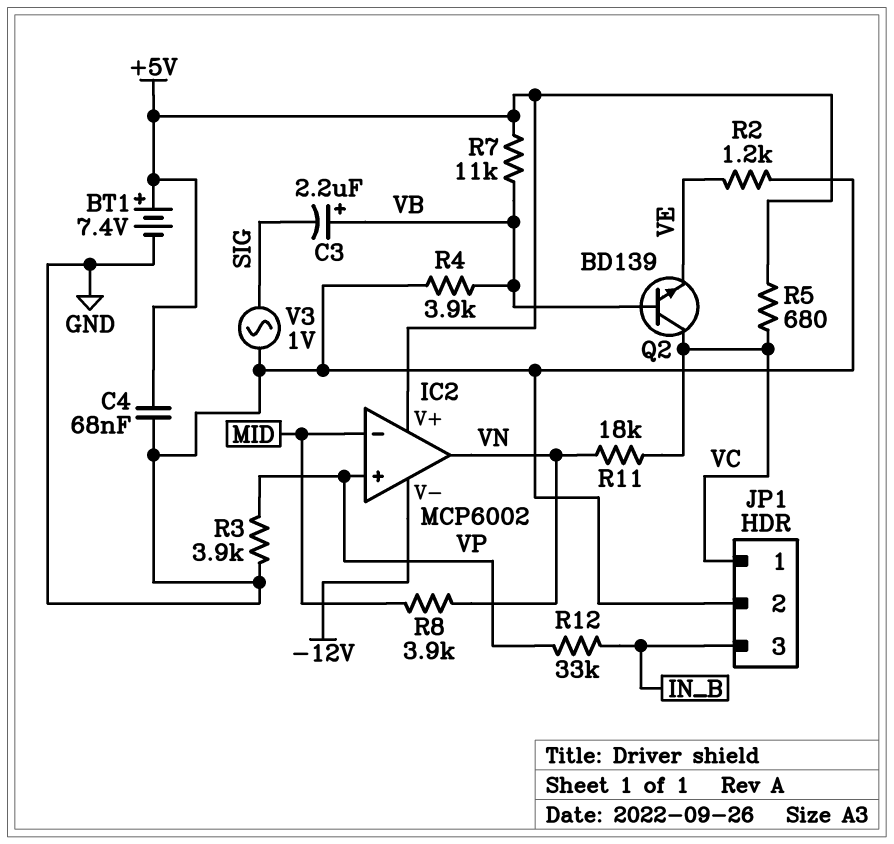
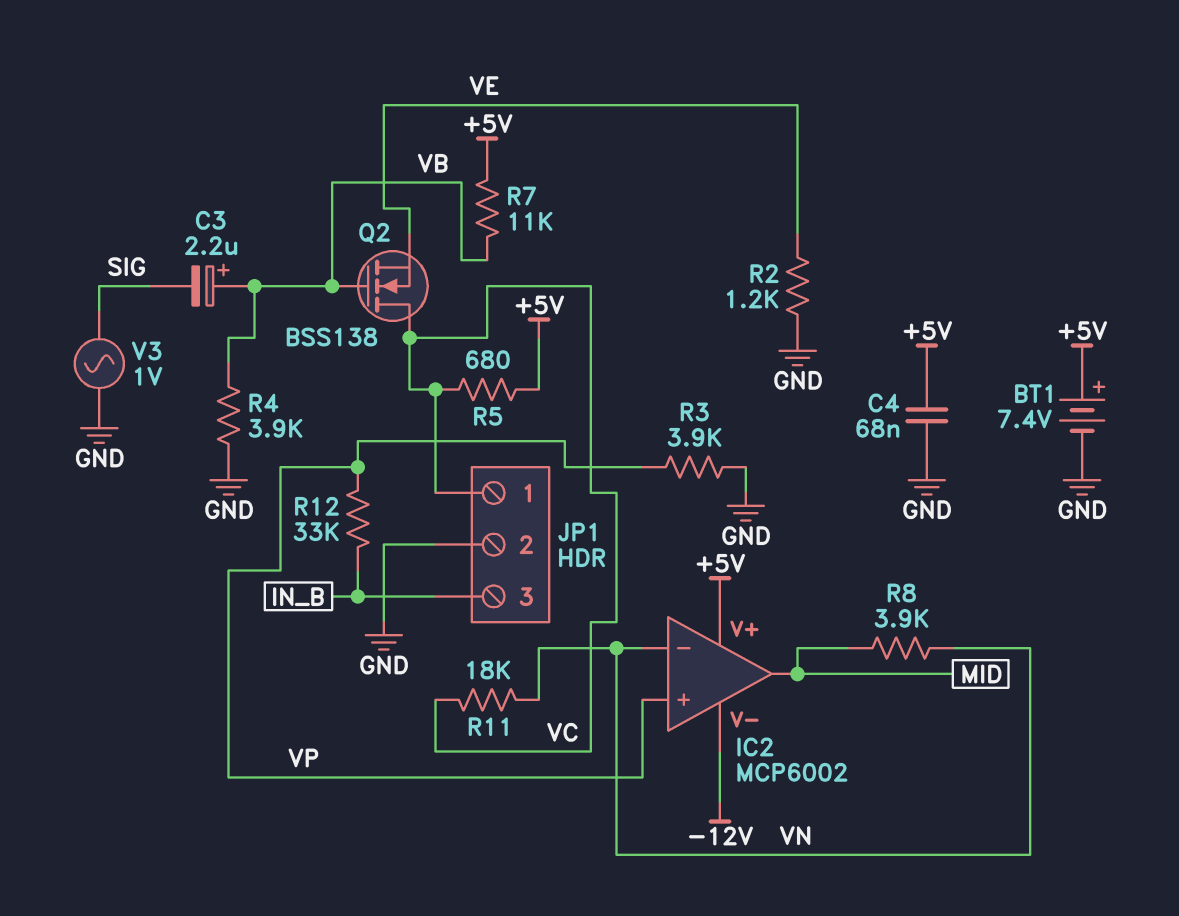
IC2 pin in-: MID -> VN
IC2 pin out: VN -> MID
Q2: NPN BD139 (B VB, C VC, E VE) -> NMOS BSS138 (G VB, D VC, S VE)

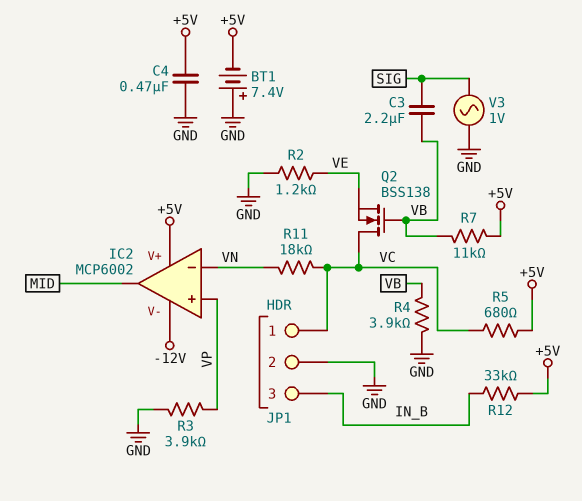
BT1: 7.4V (plus +5V, minus GND) -> 7.4V (plus GND, minus +5V)
C3: 2.2uF (plus VB, minus SIG) -> 2.2uF (SIG, VB)
C4: 68nF (+5V, GND) -> 470nF (+5V, GND)
R8: 3.9k (MID, VN) -> none
R12: 33k (IN_B, VP) -> 33k (+5V, IN_B)

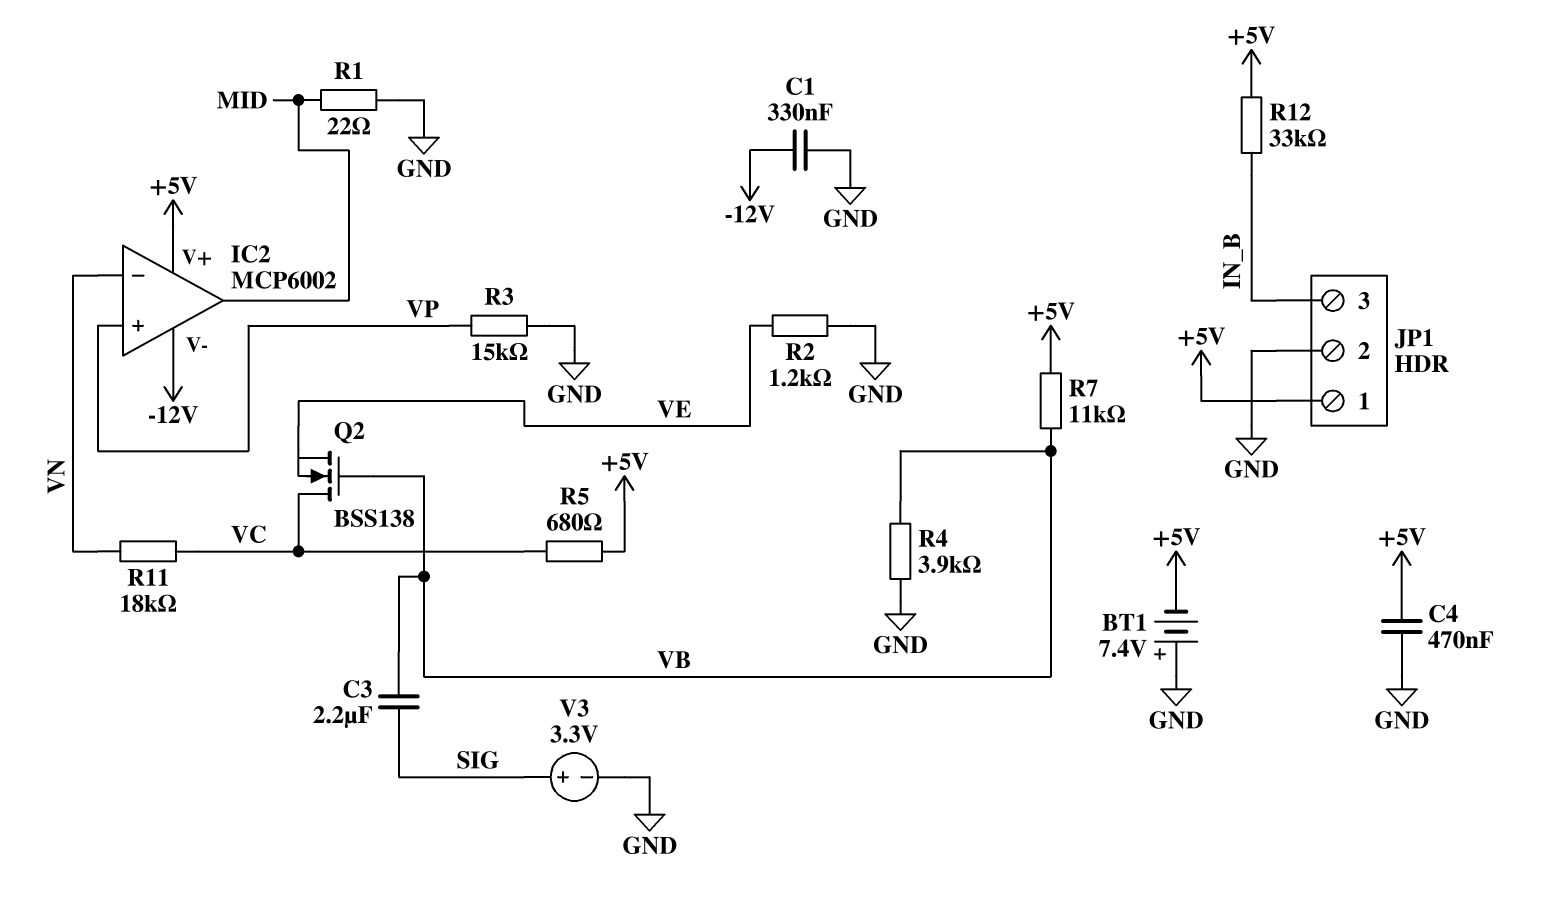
C1: none -> 330nF (-12V, GND)
JP1 pin 1: VC -> +5V
R1: none -> 22 (GND, MID)
R3: 3.9k (GND, VP) -> 15k (GND, VP)
V3: AC 1V (GND, SIG) -> 3.3V (plus SIG, minus GND)

